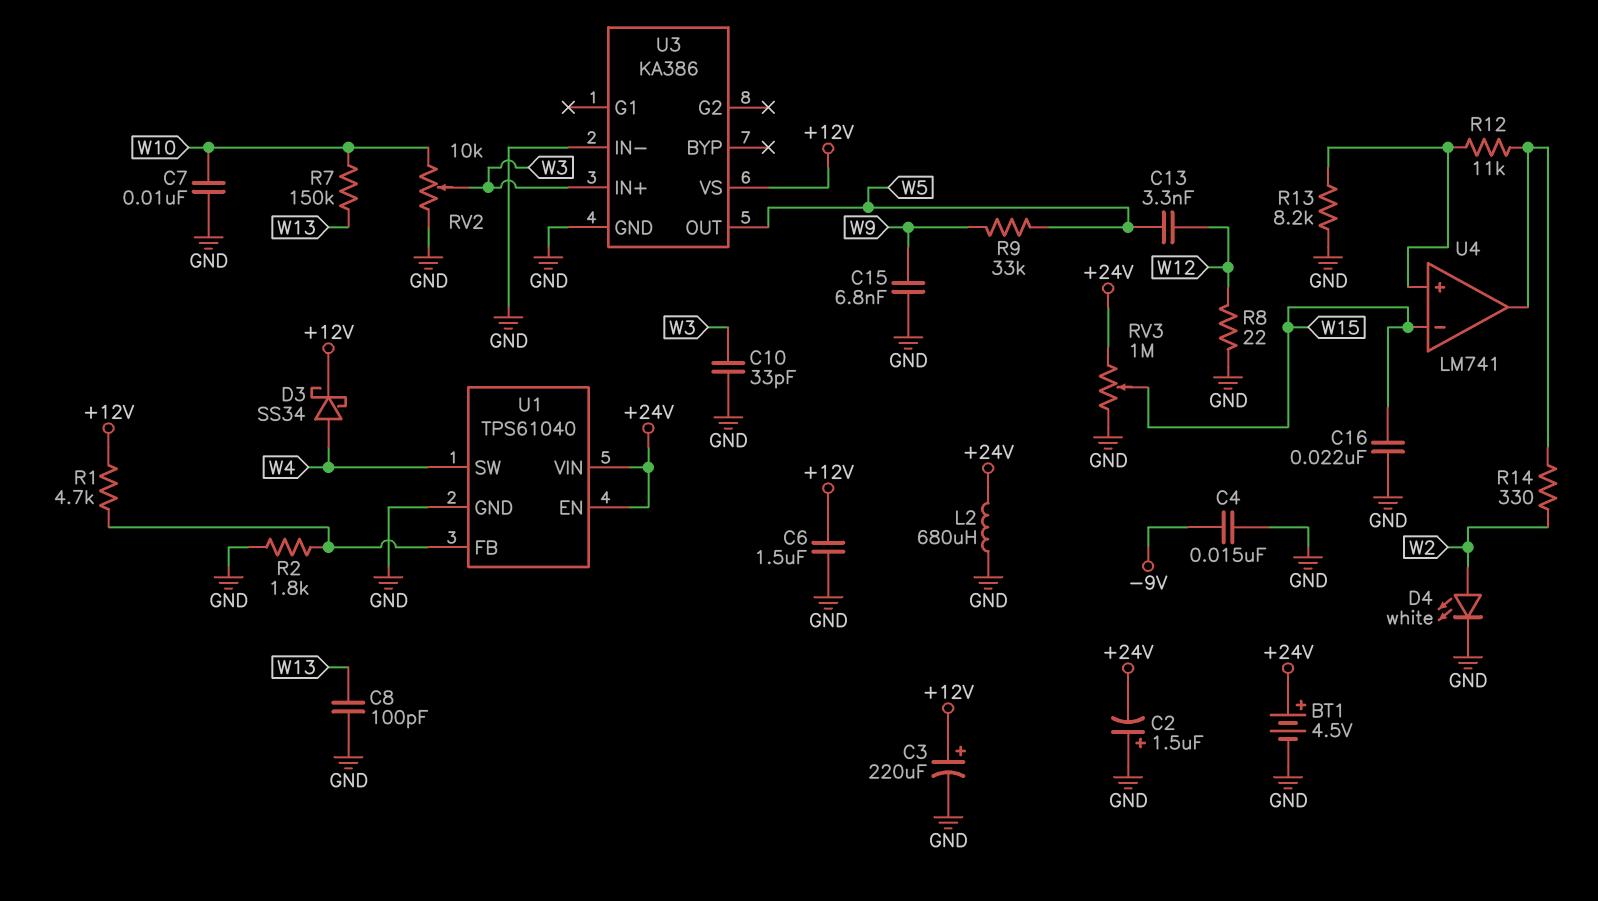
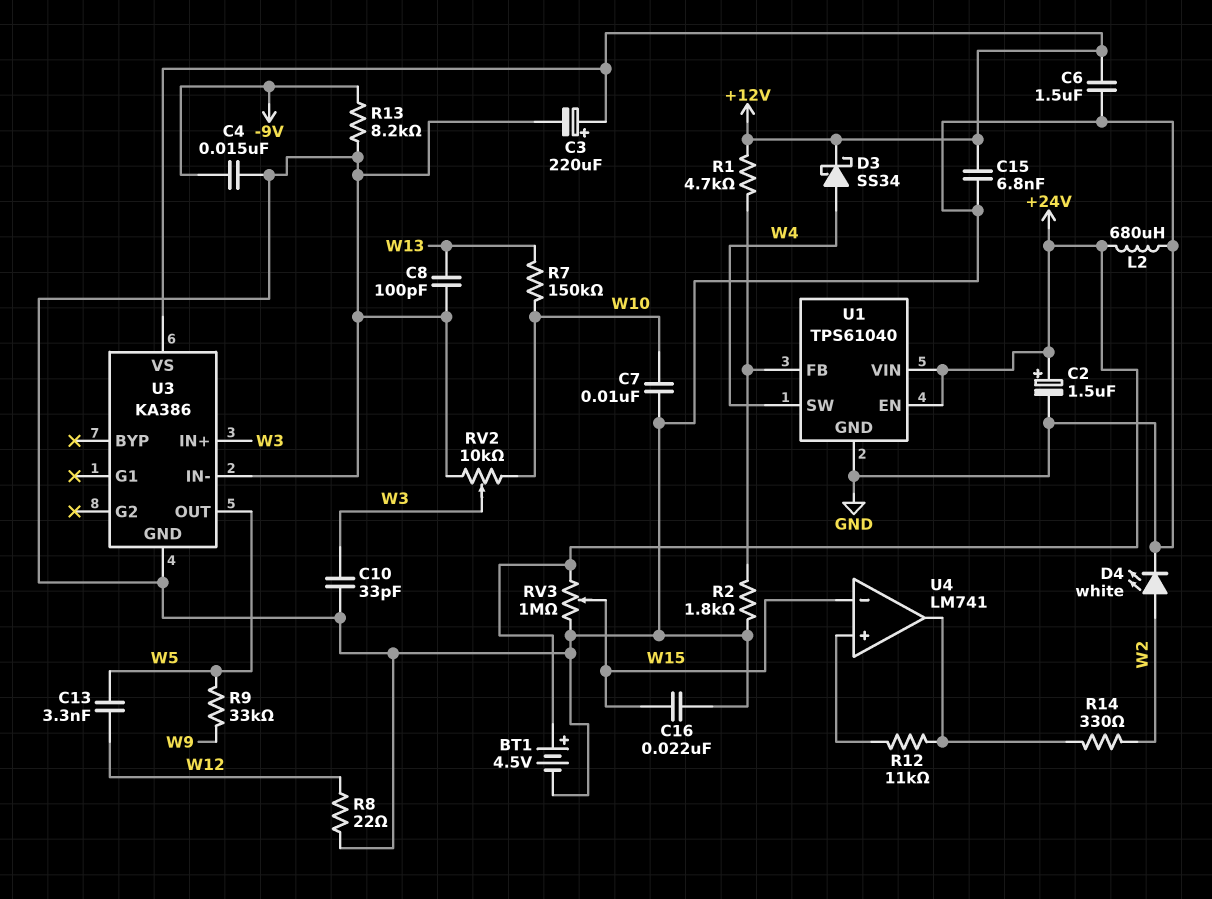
C2: 1.5uF (plus GND, minus +24V) -> 1.5uF (plus +24V, minus GND)
C15: 6.8nF (GND, W9) -> 6.8nF (+12V, GND)
R13: 8.2k (GND, U4/in+) -> 8.2k (-9V, GND)

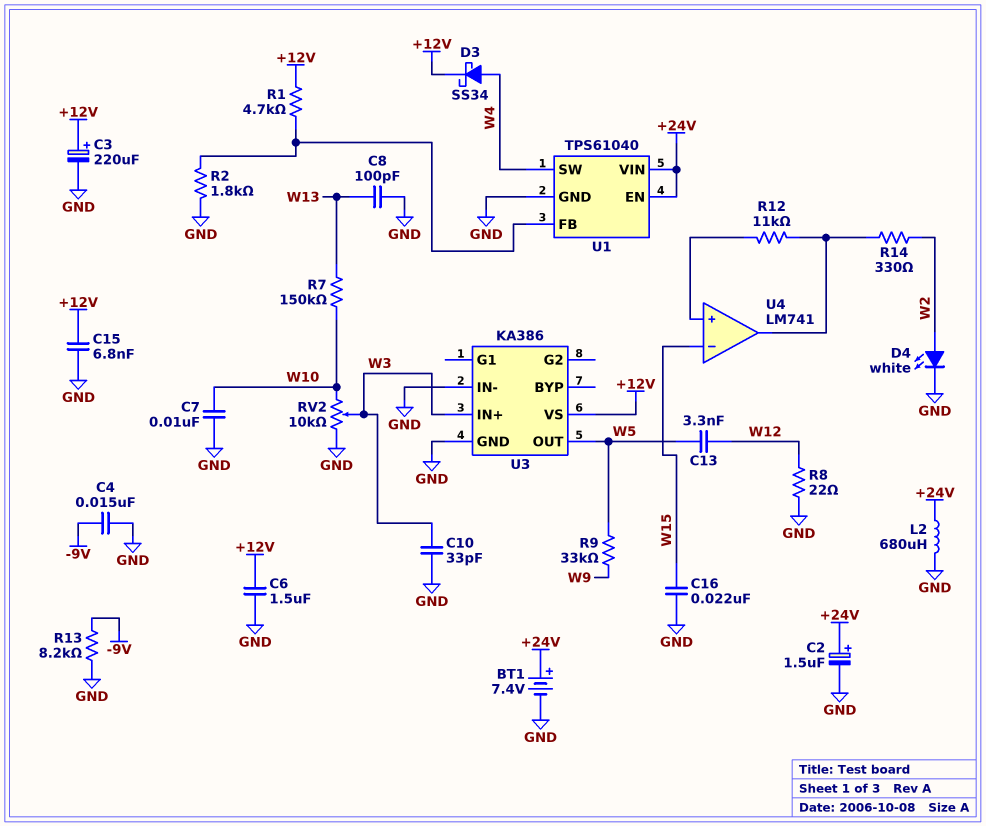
BT1: 4.5V (plus +24V, minus GND) -> 7.4V (plus +24V, minus GND)
RV3: 1M (+24V, GND, wiper W15) -> none

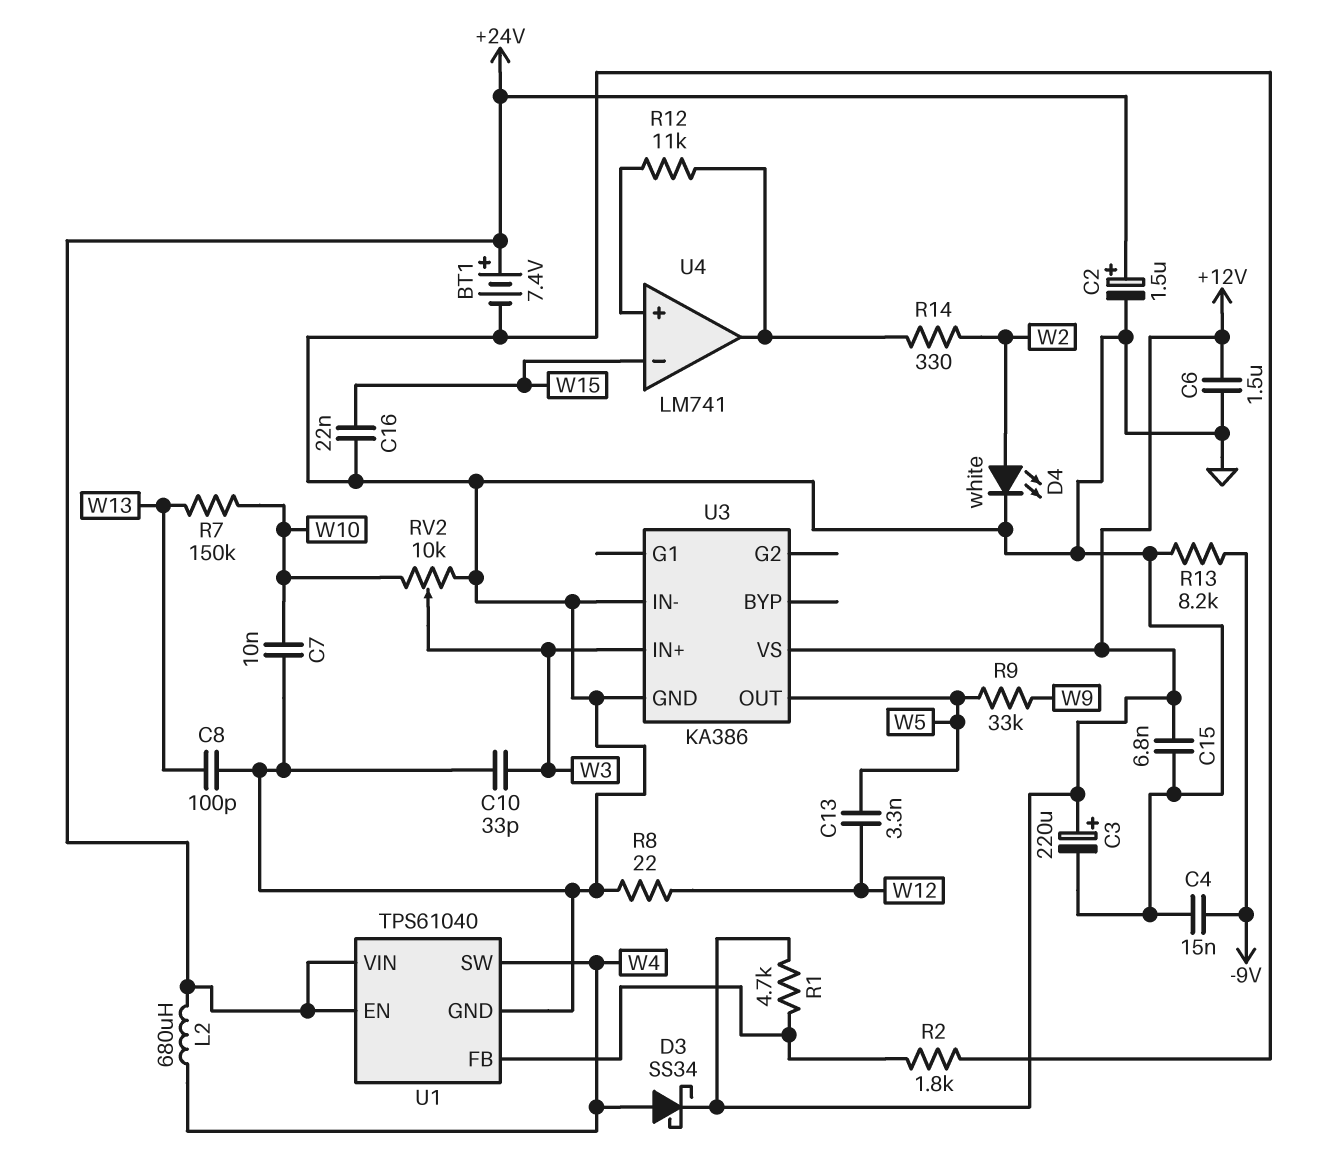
L2: 680uH (+24V, GND) -> 680uH (+24V, W4)

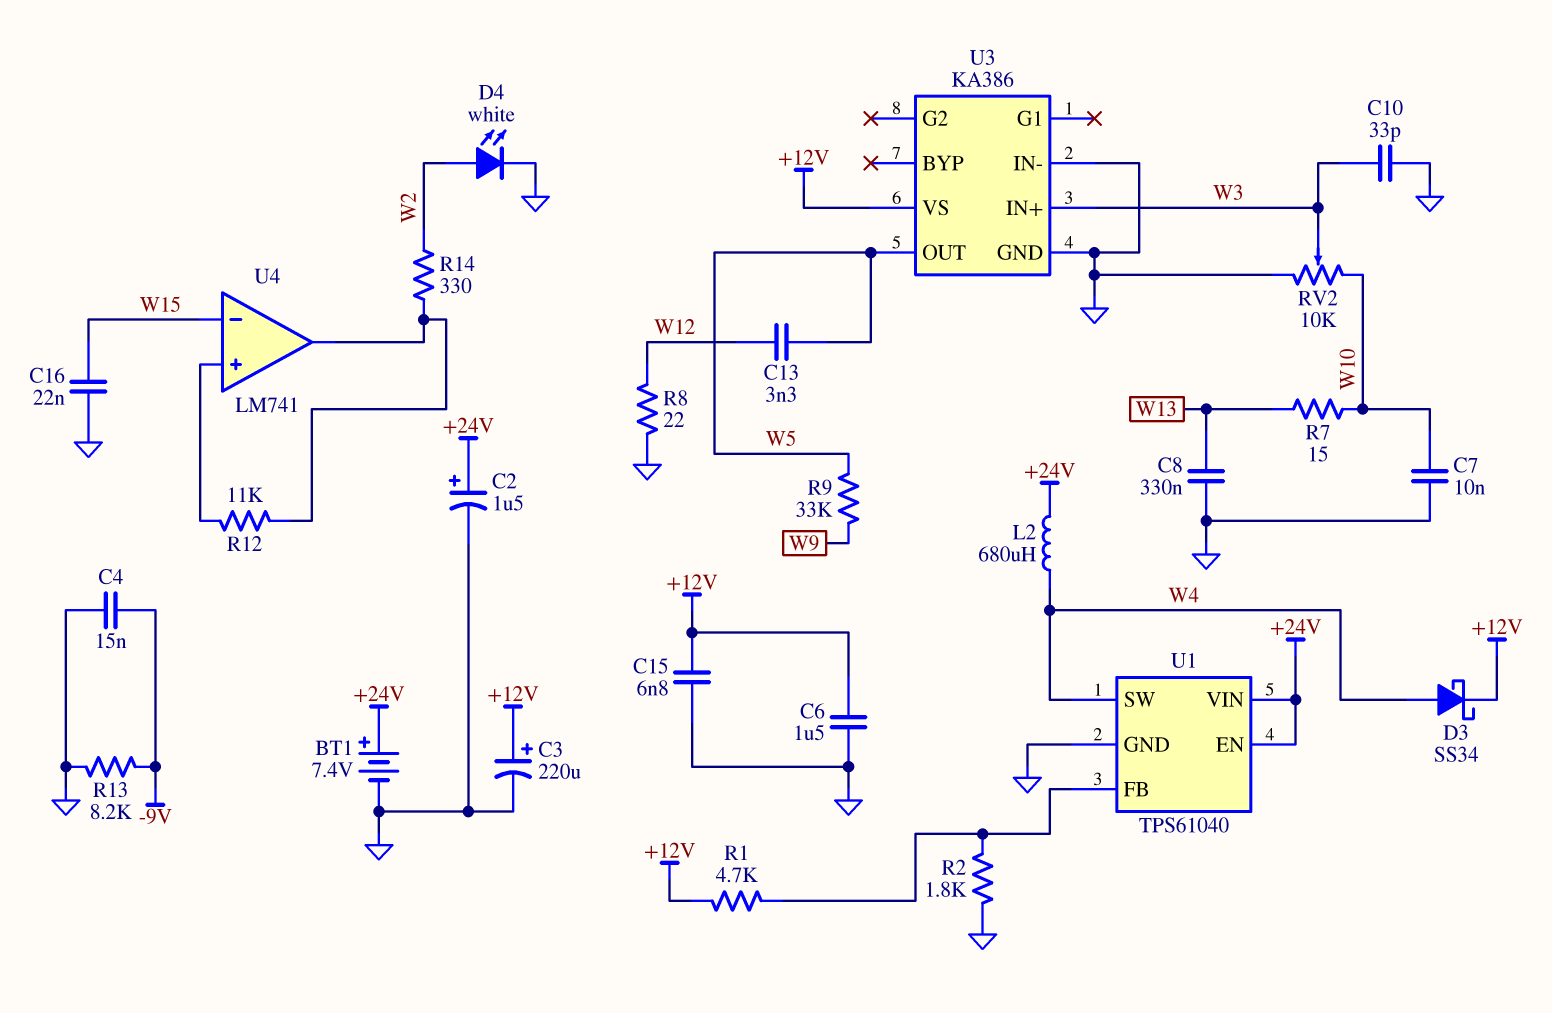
C8: 100pF (GND, W13) -> 330nF (GND, W13)
R7: 150k (W10, W13) -> 15 (W10, W13)

